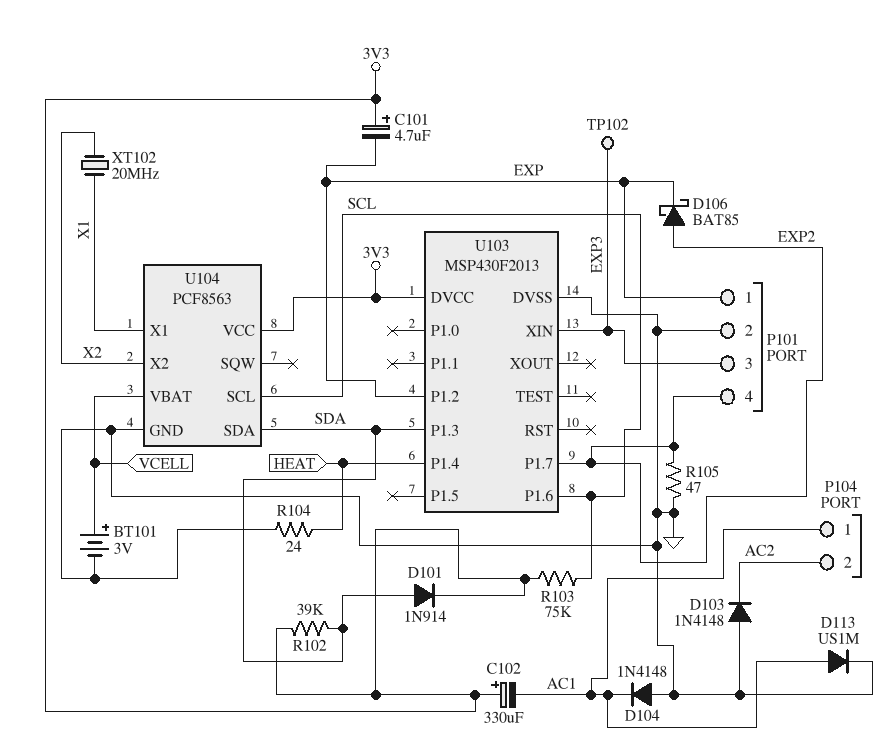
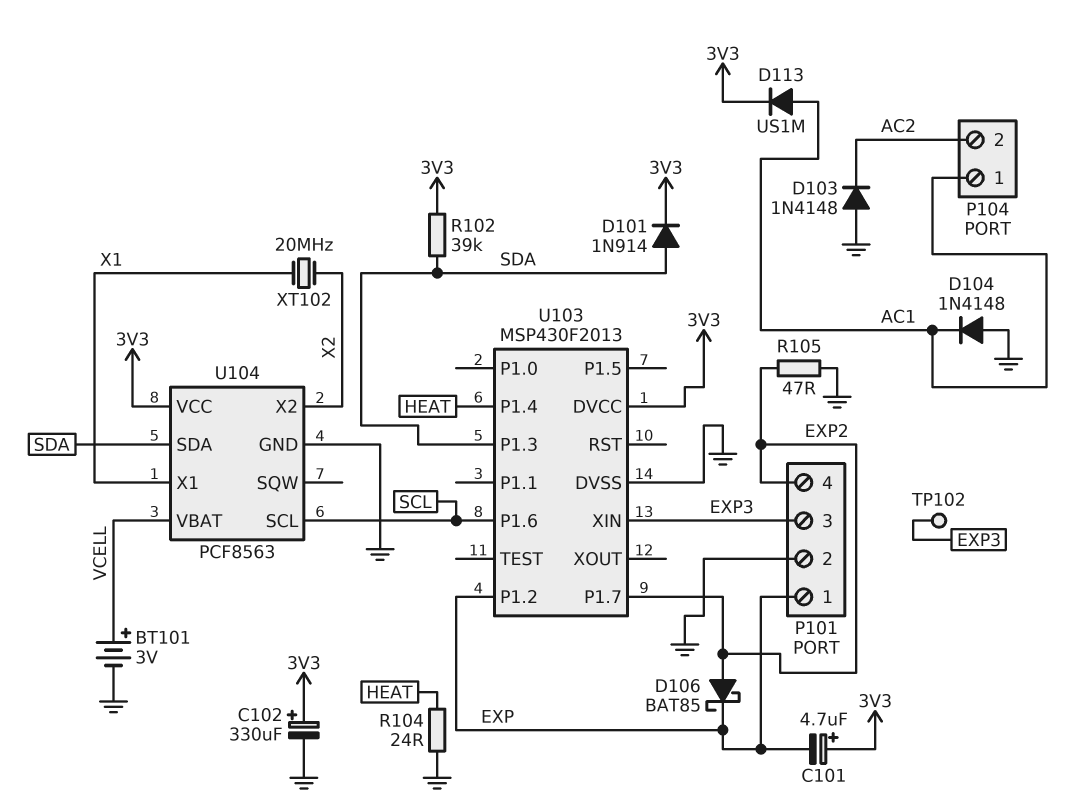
C102: 330uF (plus 3V3, minus AC1) -> 330uF (plus 3V3, minus GND)
D113: diode US1M (A AC1, K GND) -> diode US1M (A AC1, K 3V3)
R103: 75k (3V3, SCL) -> none

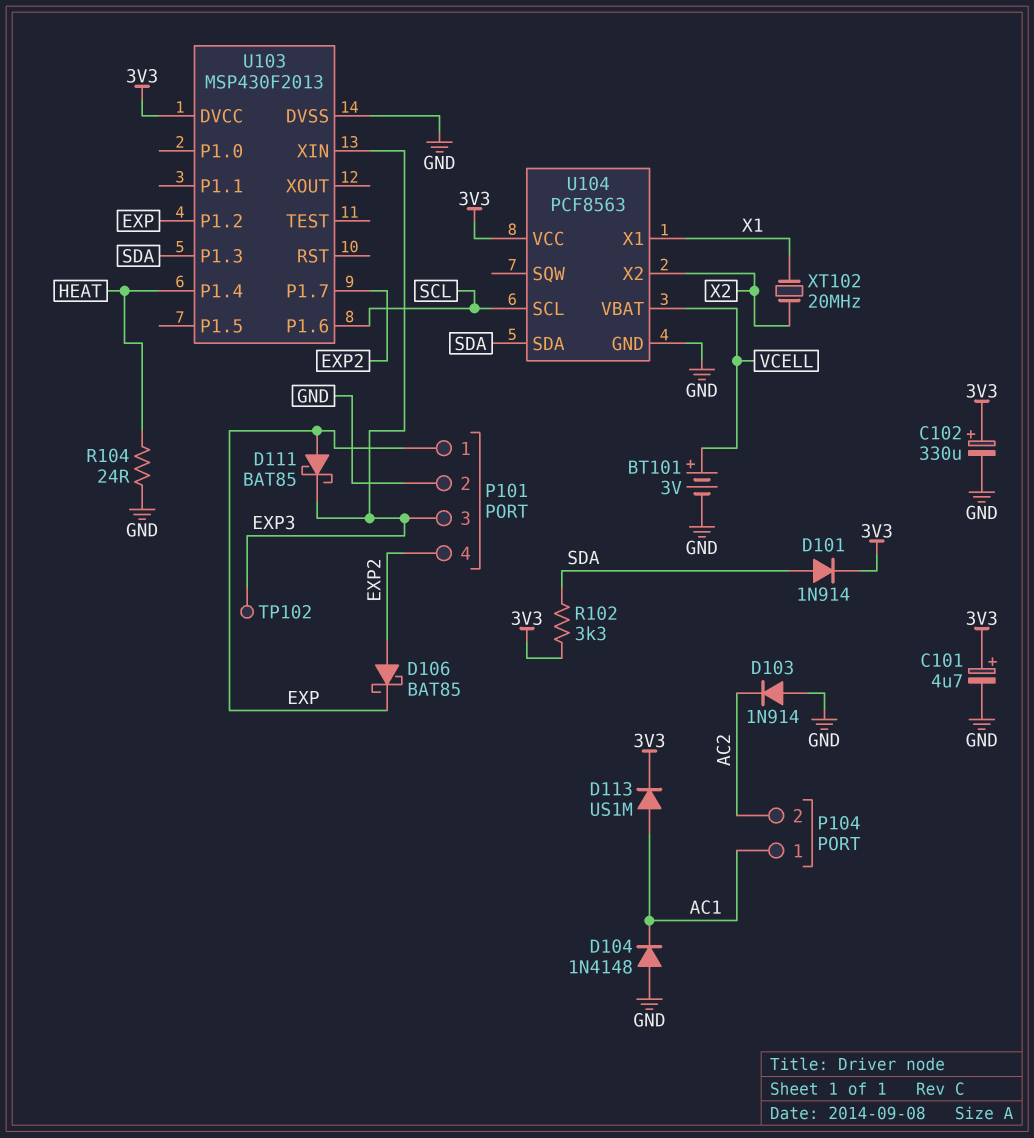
C101: 4.7uF (plus 3V3, minus EXP) -> 4.7uF (plus 3V3, minus GND)
D103: diode 1N4148 (A GND, K AC2) -> diode 1N914 (A GND, K AC2)
D111: none -> schottky BAT85 (A EXP, K EXP3)
R102: 39k (3V3, SDA) -> 3.3k (3V3, SDA)
R105: 47 (EXP2, GND) -> none

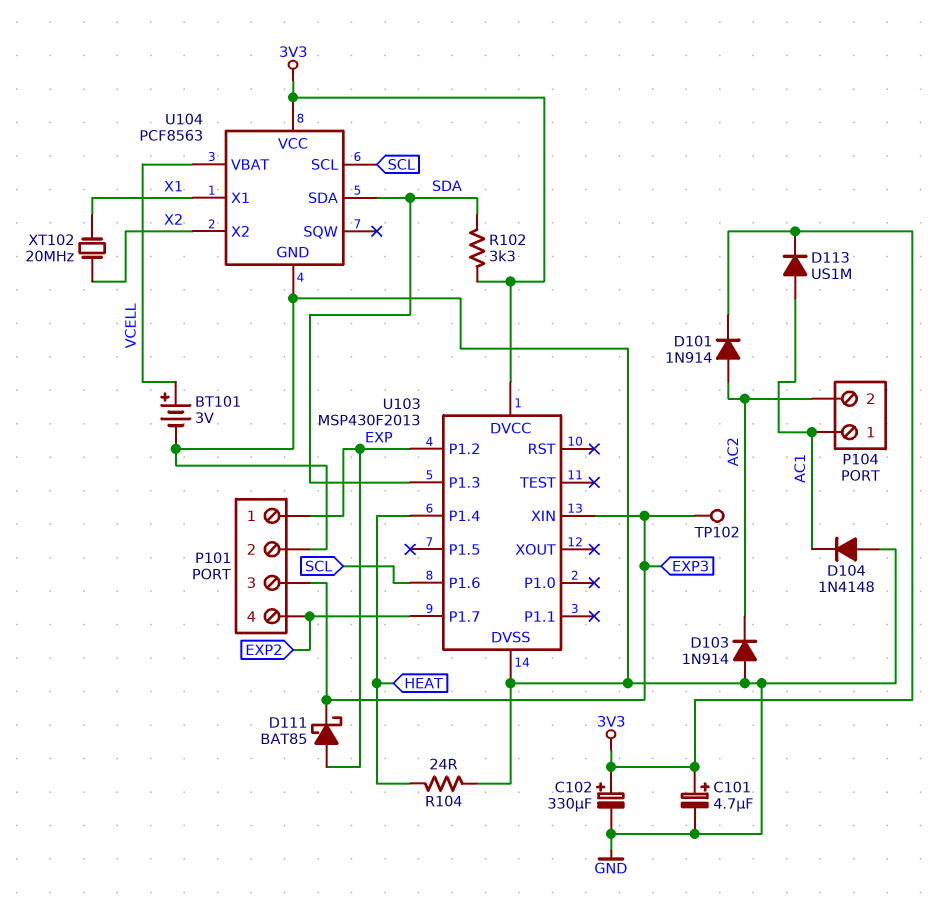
D101: diode 1N914 (A SDA, K 3V3) -> diode 1N914 (A AC2, K 3V3)
D106: schottky BAT85 (A EXP2, K EXP) -> none

